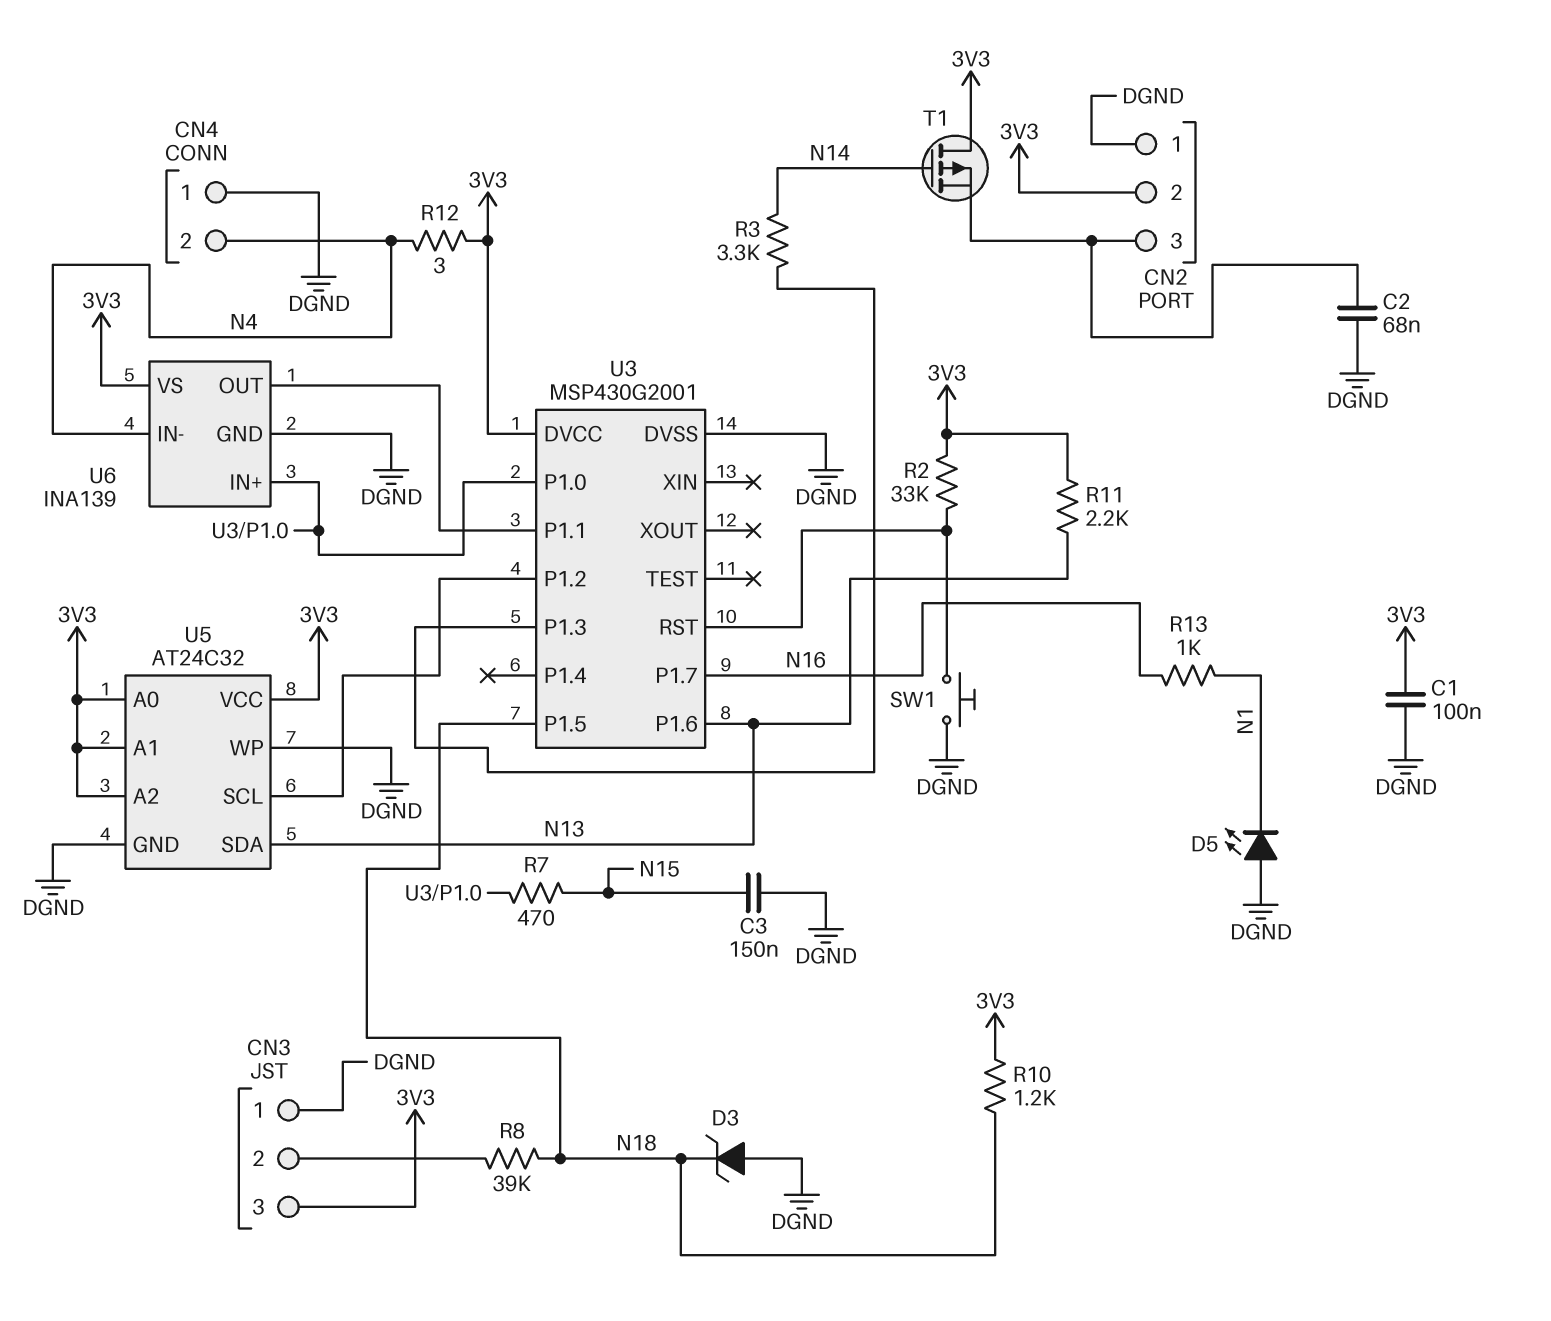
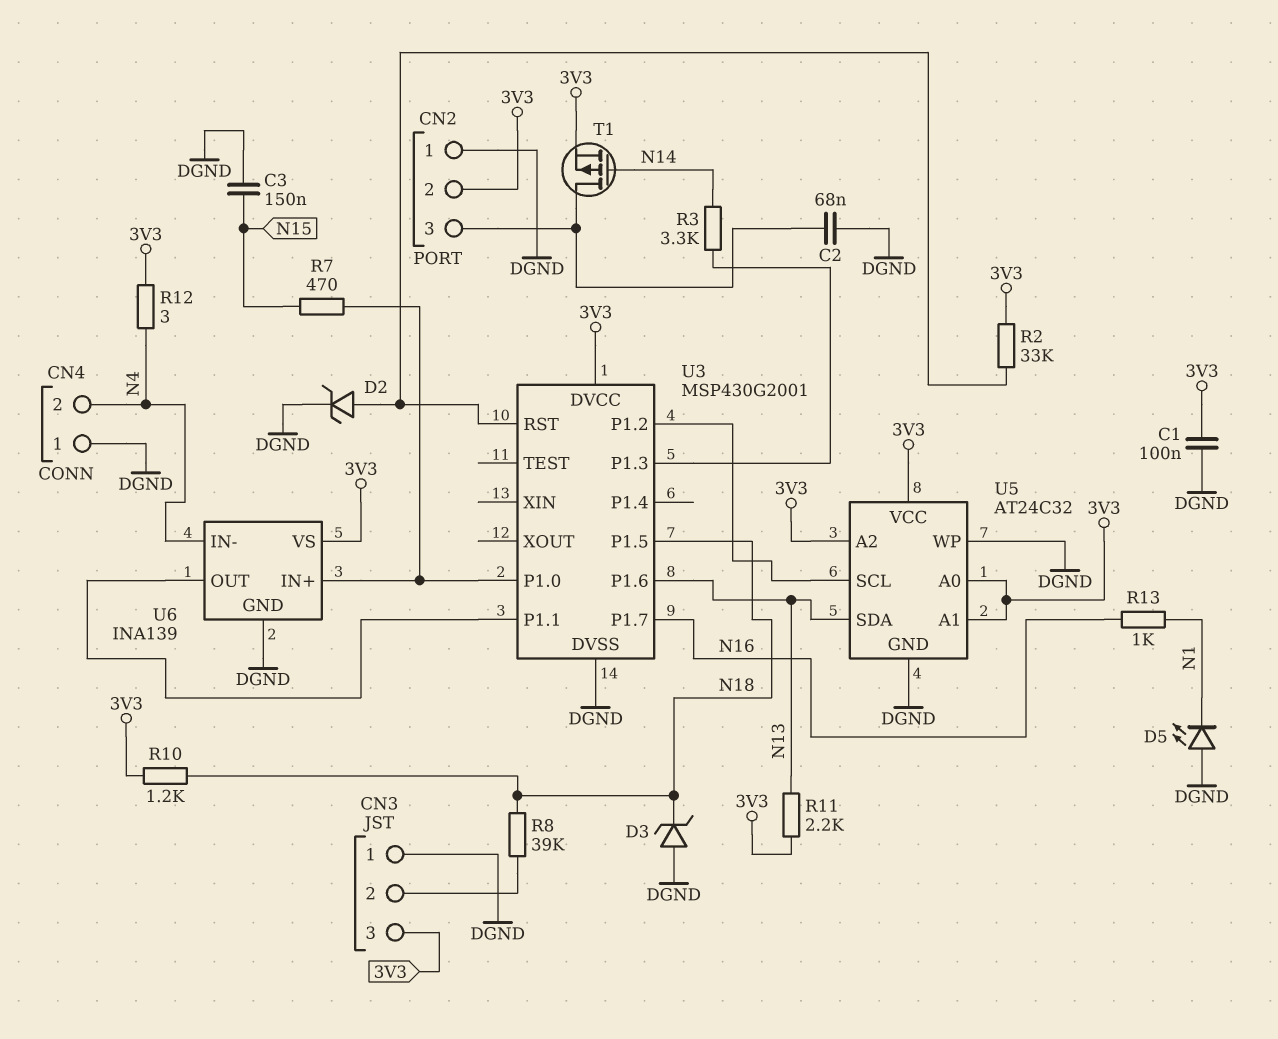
D2: none -> zener (A U3/RST, K DGND)
SW1: button (DGND, U3/RST) -> none
T1: PMOS (G N14, D 3V3, S CN2/3) -> PMOS (G N14, D CN2/3, S 3V3)

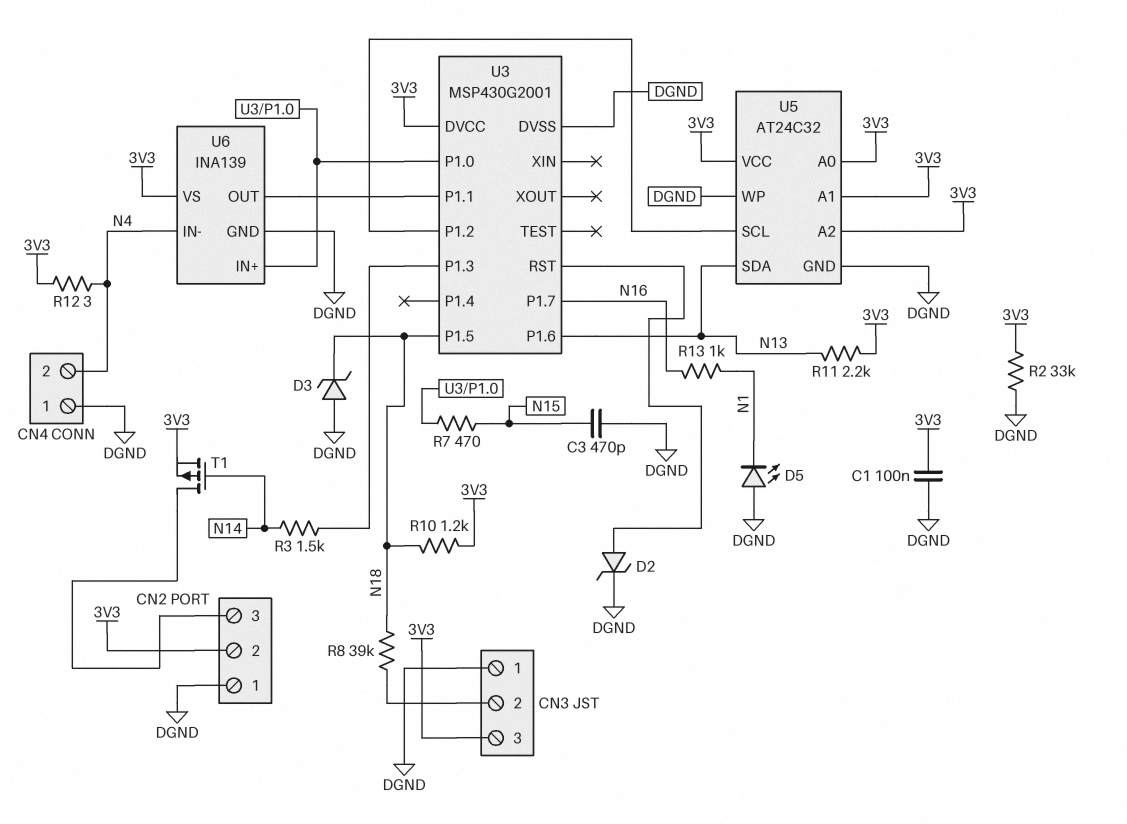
C2: 68nF (CN2/3, DGND) -> none
C3: 150nF (DGND, N15) -> 470pF (DGND, N15)
R2: 33k (3V3, U3/RST) -> 33k (3V3, DGND)
R3: 3.3k (N14, U3/P1.3) -> 1.5k (N14, U3/P1.3)

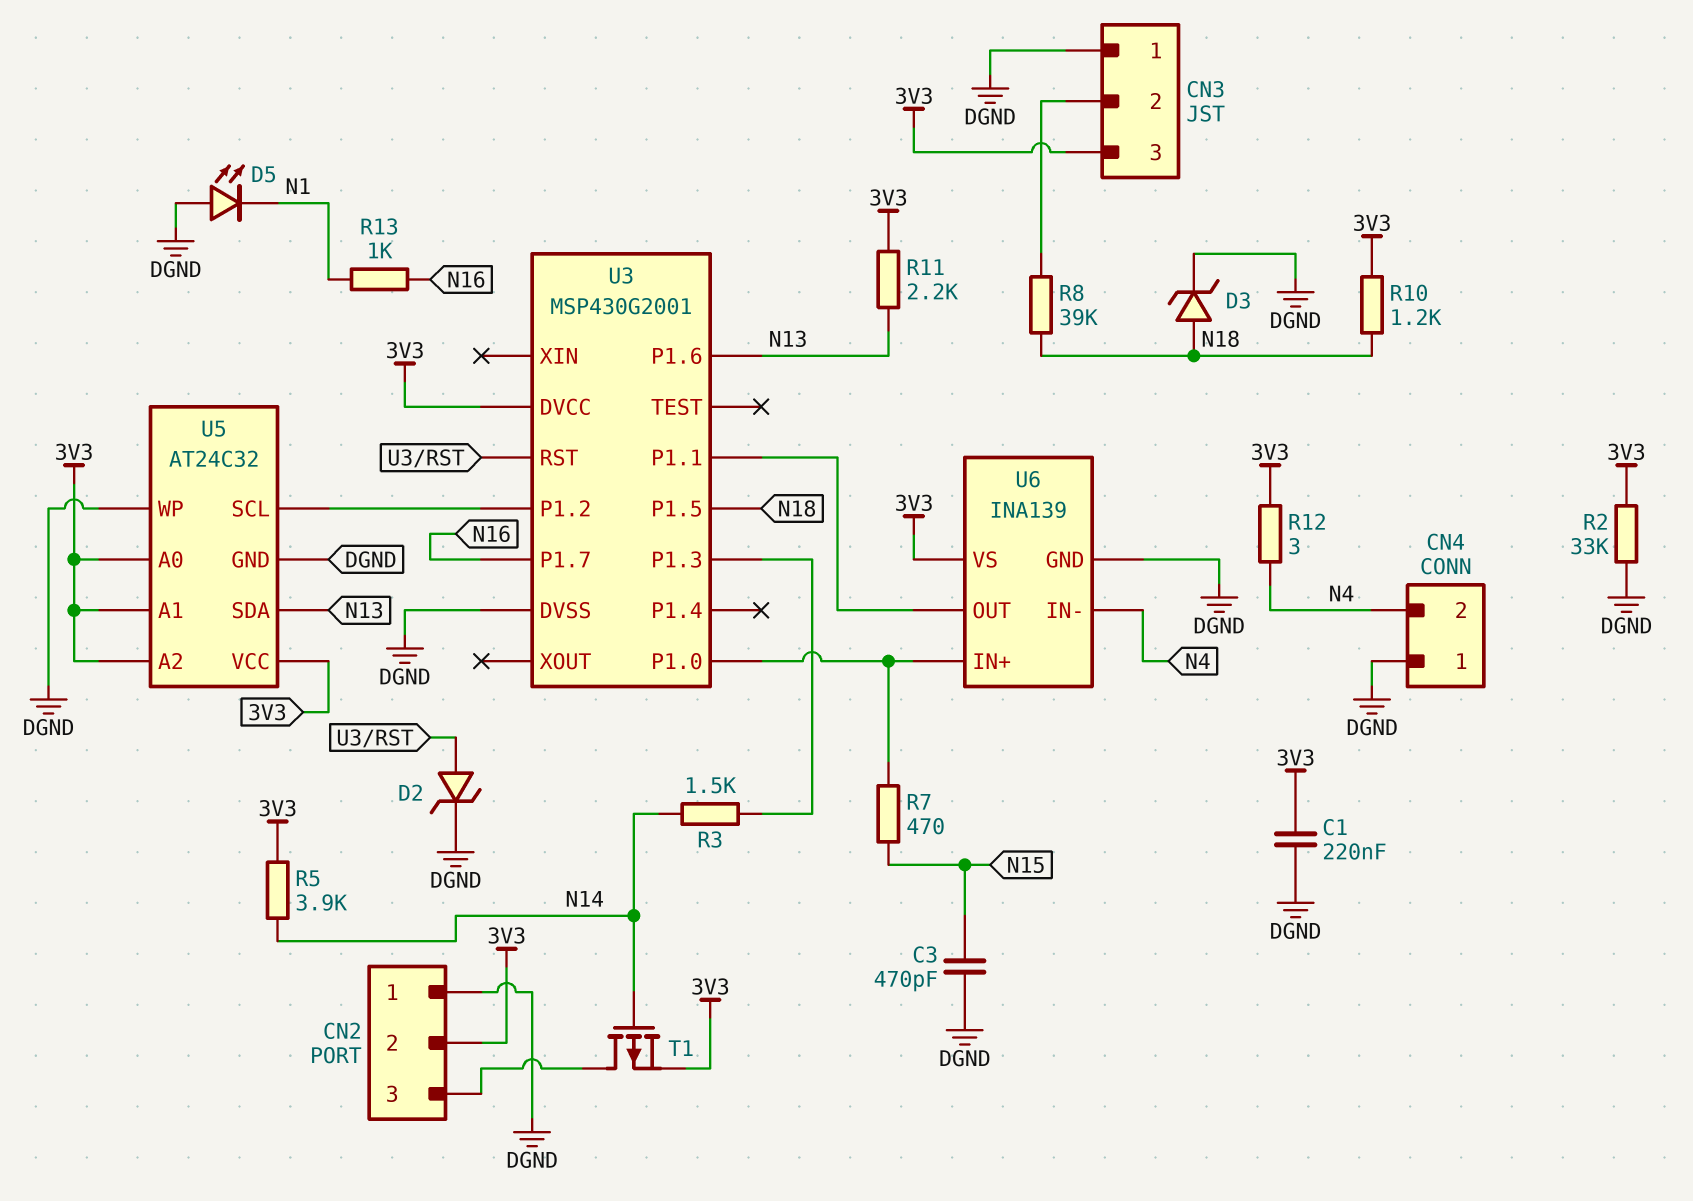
C1: 100nF (3V3, DGND) -> 220nF (3V3, DGND)
D3: zener (A DGND, K N18) -> zener (A N18, K DGND)
R5: none -> 3.9k (3V3, N14)

